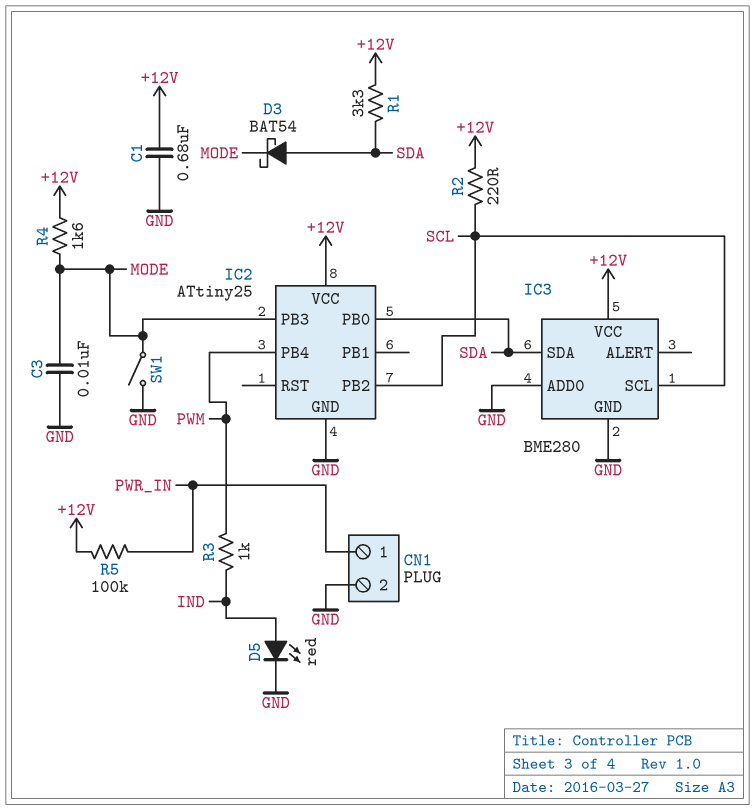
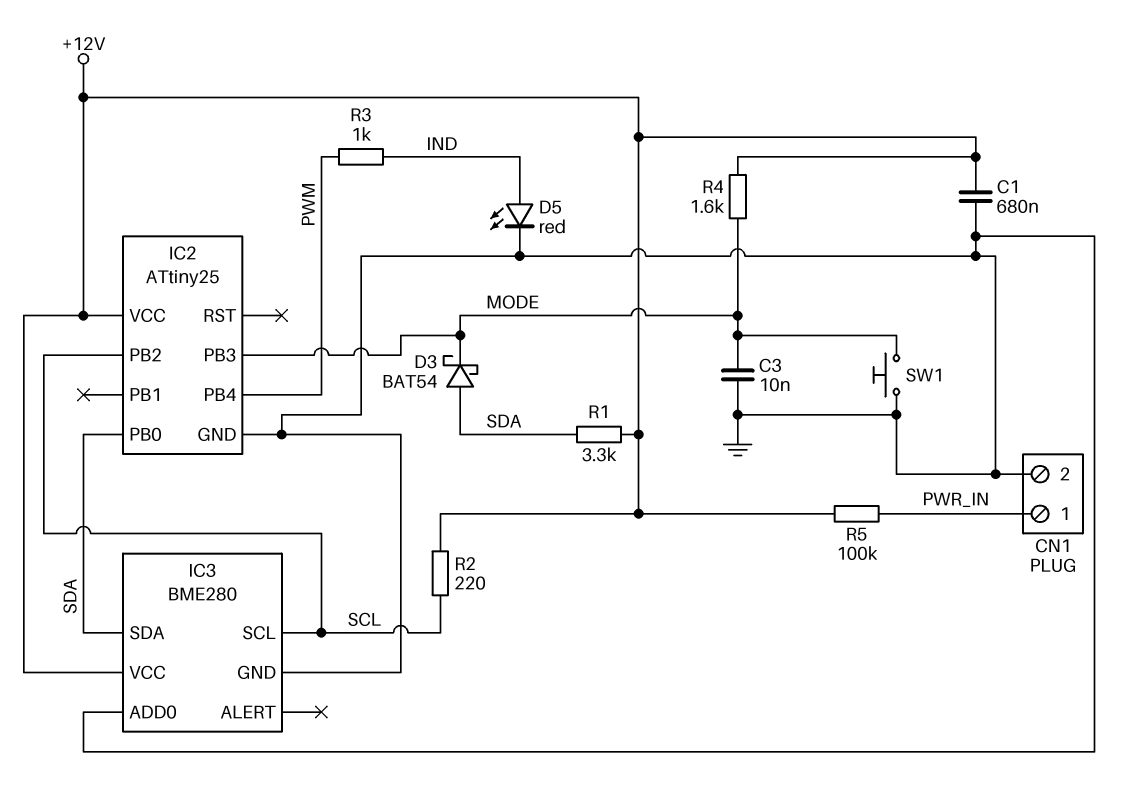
SW1: switch (GND, MODE) -> button (GND, MODE)

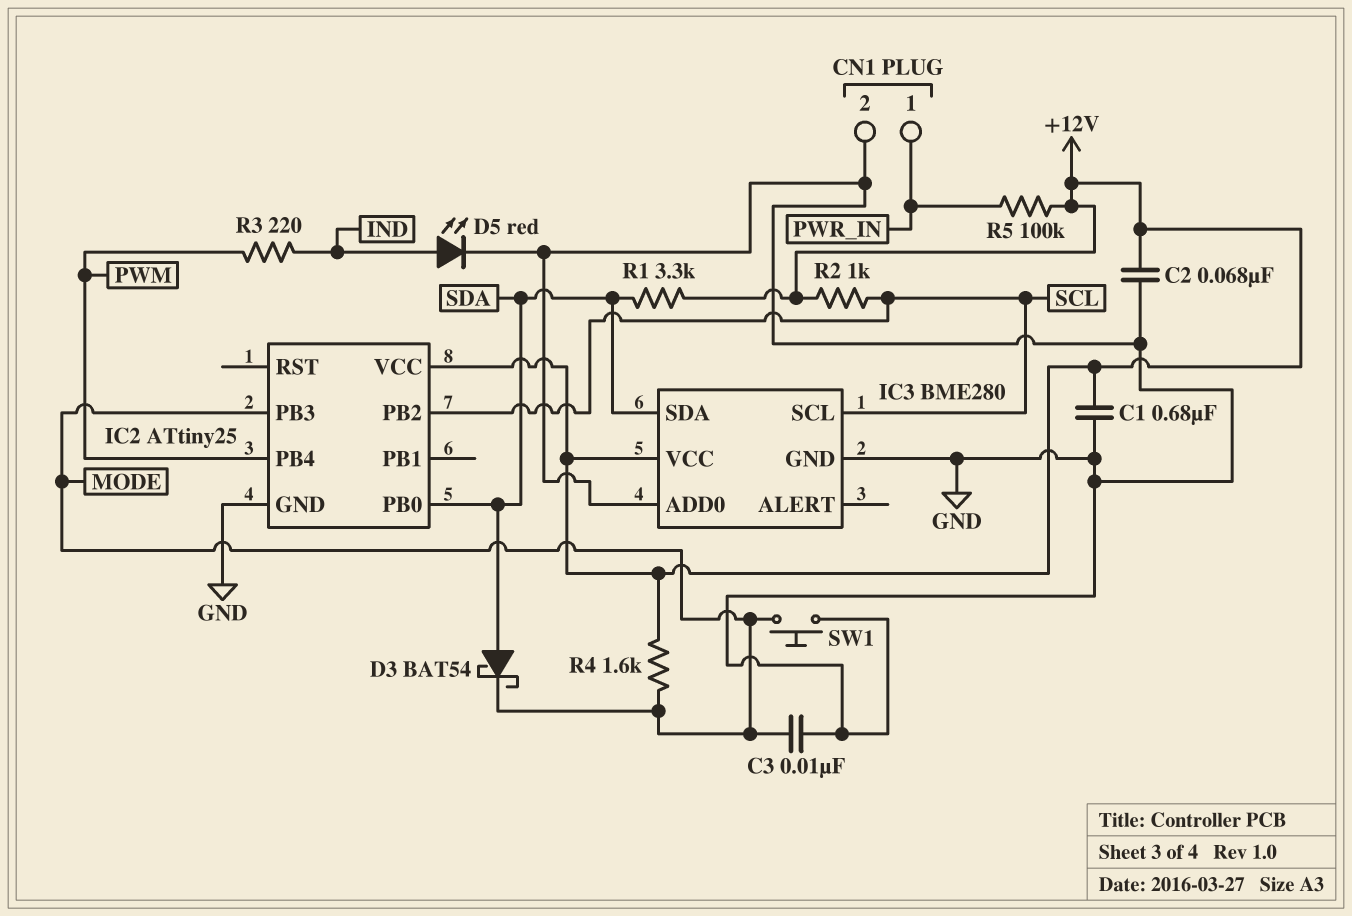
C2: none -> 68nF (+12V, GND)
R2: 220 (+12V, SCL) -> 1k (+12V, SCL)
R3: 1k (IND, PWM) -> 220 (IND, PWM)

